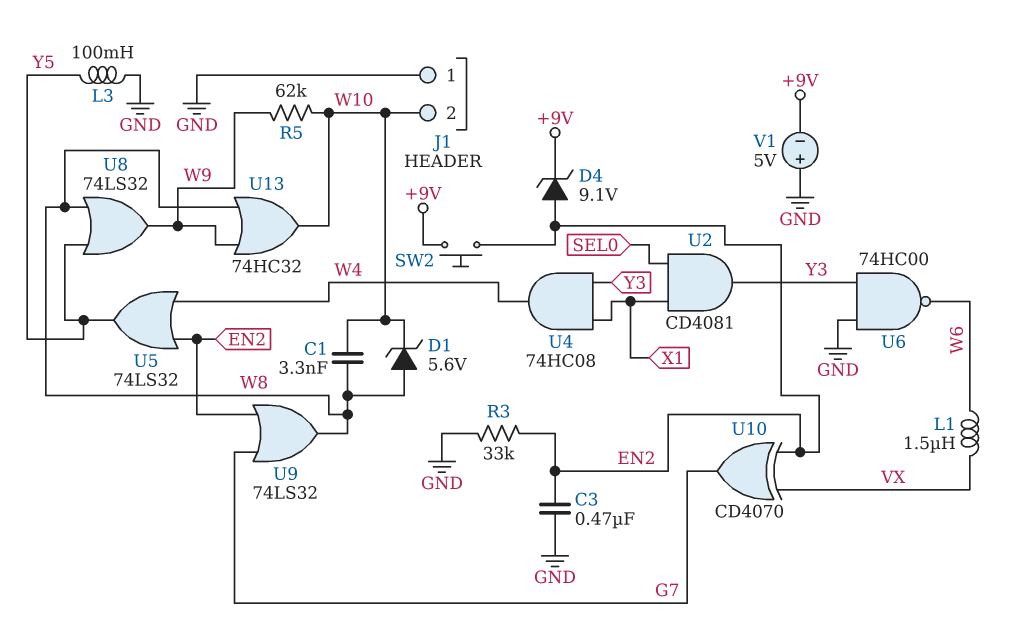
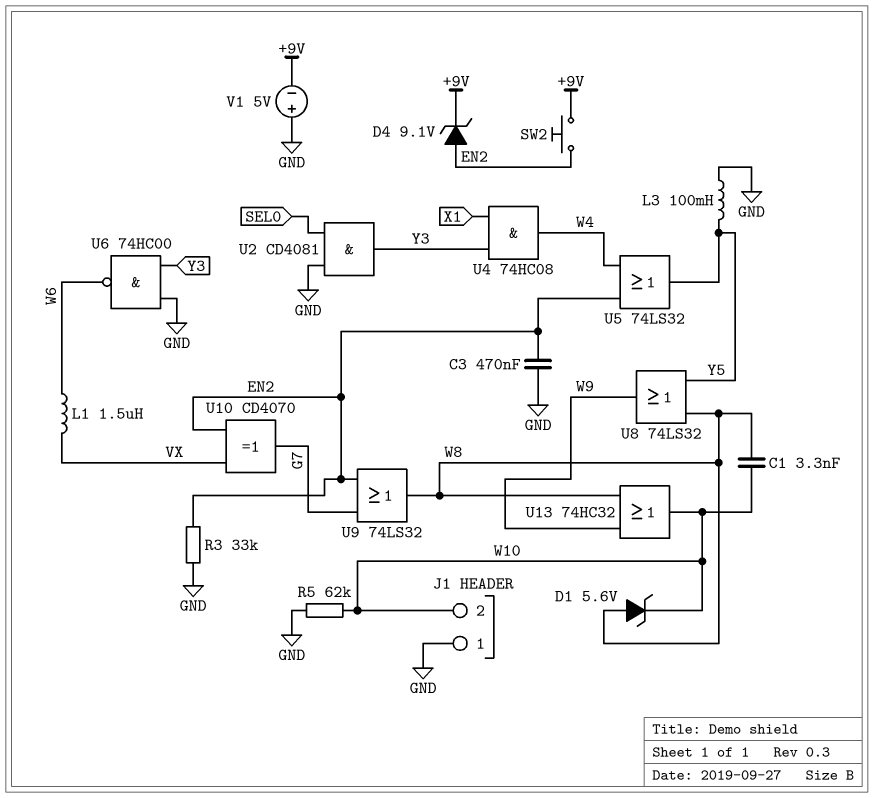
R5: 62k (W9, W10) -> 62k (GND, W10)
U2: AND CD4081 (in SEL0, in X1, out Y3) -> AND CD4081 (in GND, in SEL0, out Y3)

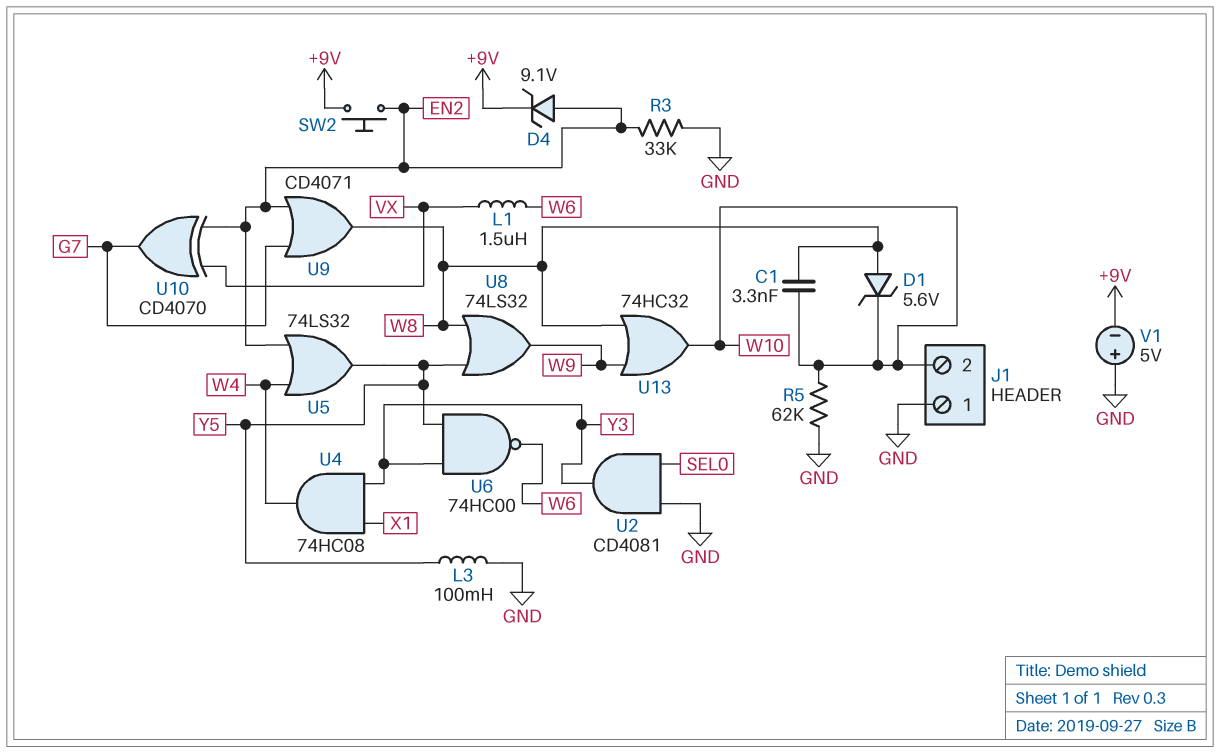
C3: 470nF (EN2, GND) -> none
U6: NAND 74HC00 (in GND, in Y3, out W6) -> NAND 74HC00 (in Y3, in Y5, out W6)
U9: OR 74LS32 (in EN2, in G7, out W8) -> OR CD4071 (in EN2, in G7, out W8)

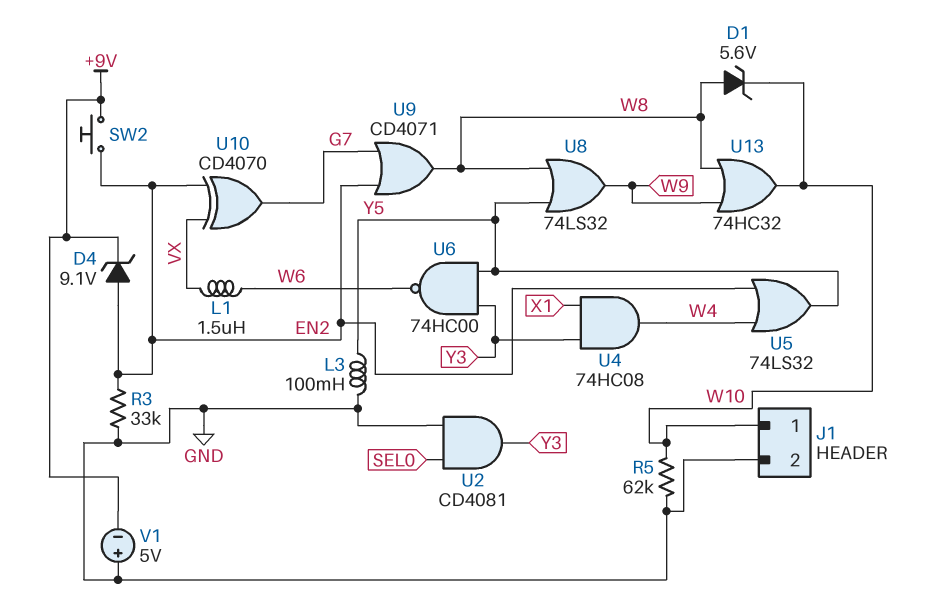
C1: 3.3nF (W8, W10) -> none
J1 pin 1: GND -> W10
J1 pin 2: W10 -> GND

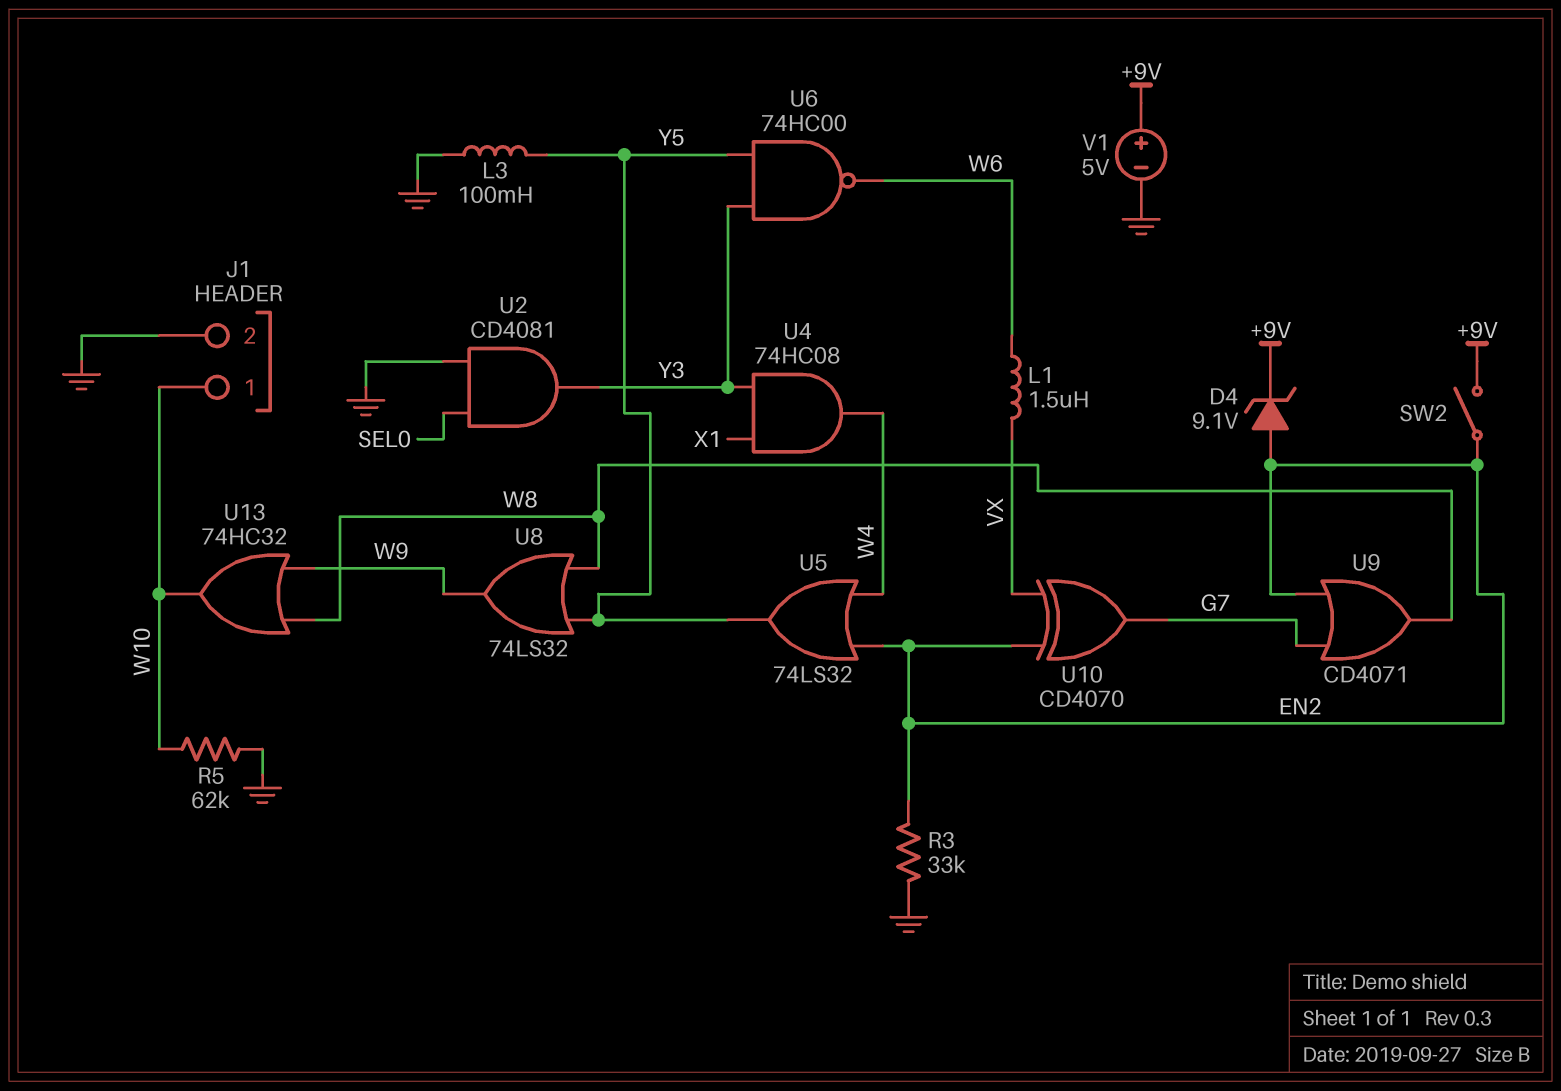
D1: zener 5.6V (A W8, K W10) -> none
SW2: button (+9V, EN2) -> switch (+9V, EN2)
V1: 5V (plus GND, minus +9V) -> 5V (plus +9V, minus GND)

